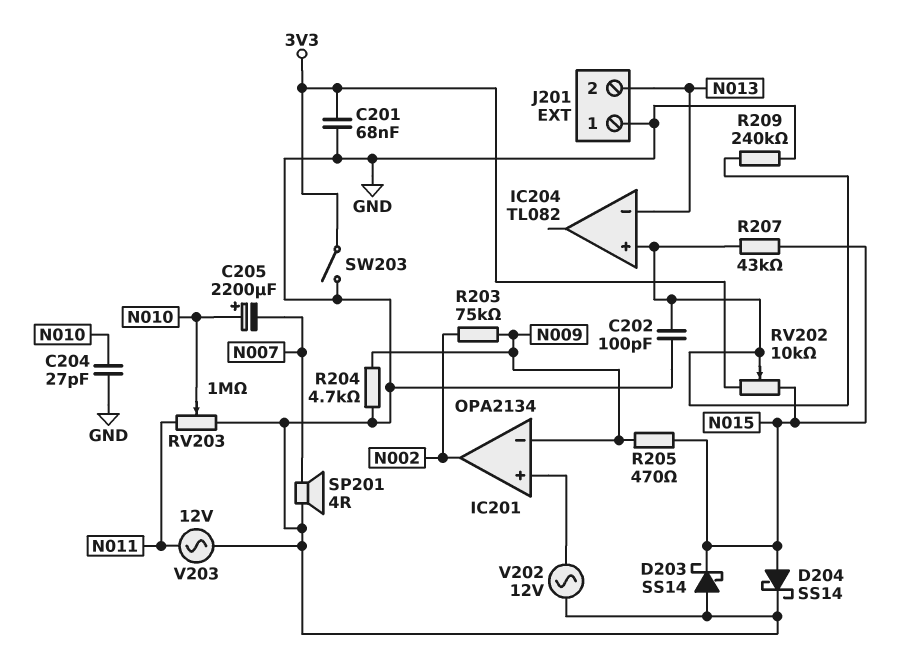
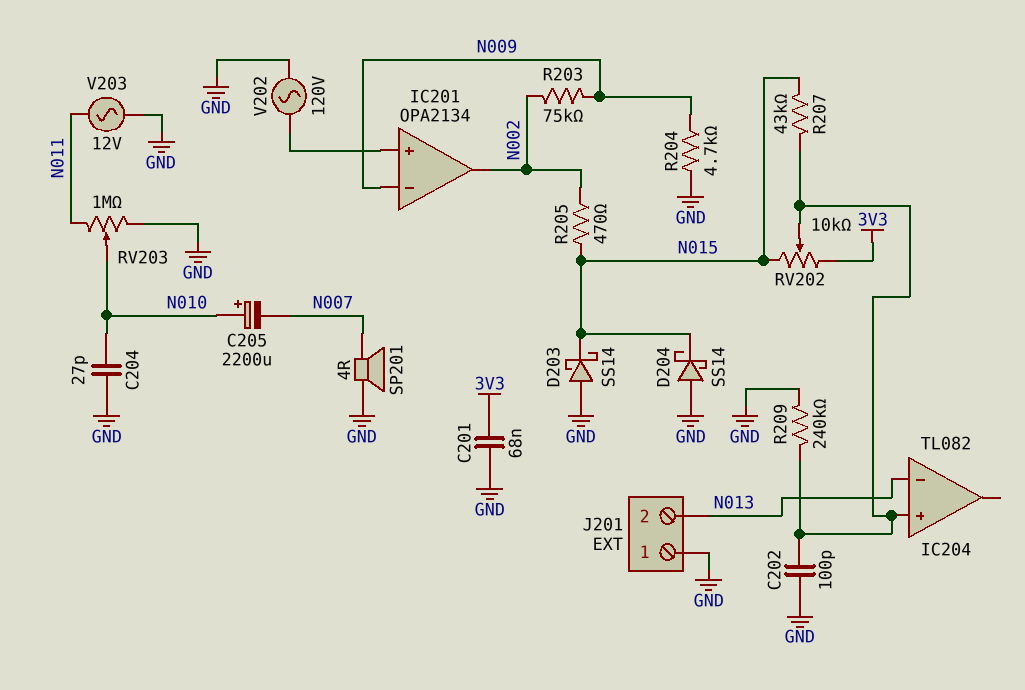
D204: schottky SS14 (A N015, K GND) -> schottky SS14 (A GND, K N015)
R205: 470 (N009, N015) -> 470 (N002, N015)
SW203: switch (3V3, GND) -> none
V202: AC 12V (GND, IC201/in+) -> AC 120V (GND, IC201/in+)

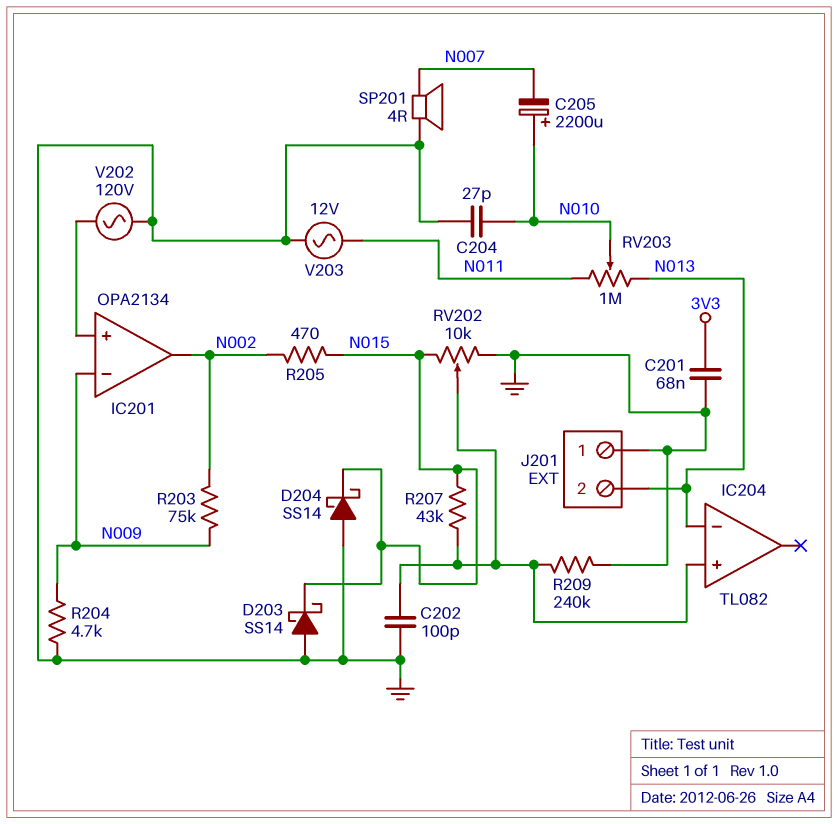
RV202: 10k (3V3, N015, wiper IC204/in+) -> 10k (GND, N015, wiper IC204/in+)
RV203: 1M (GND, N011, wiper N010) -> 1M (N011, N013, wiper N010)

